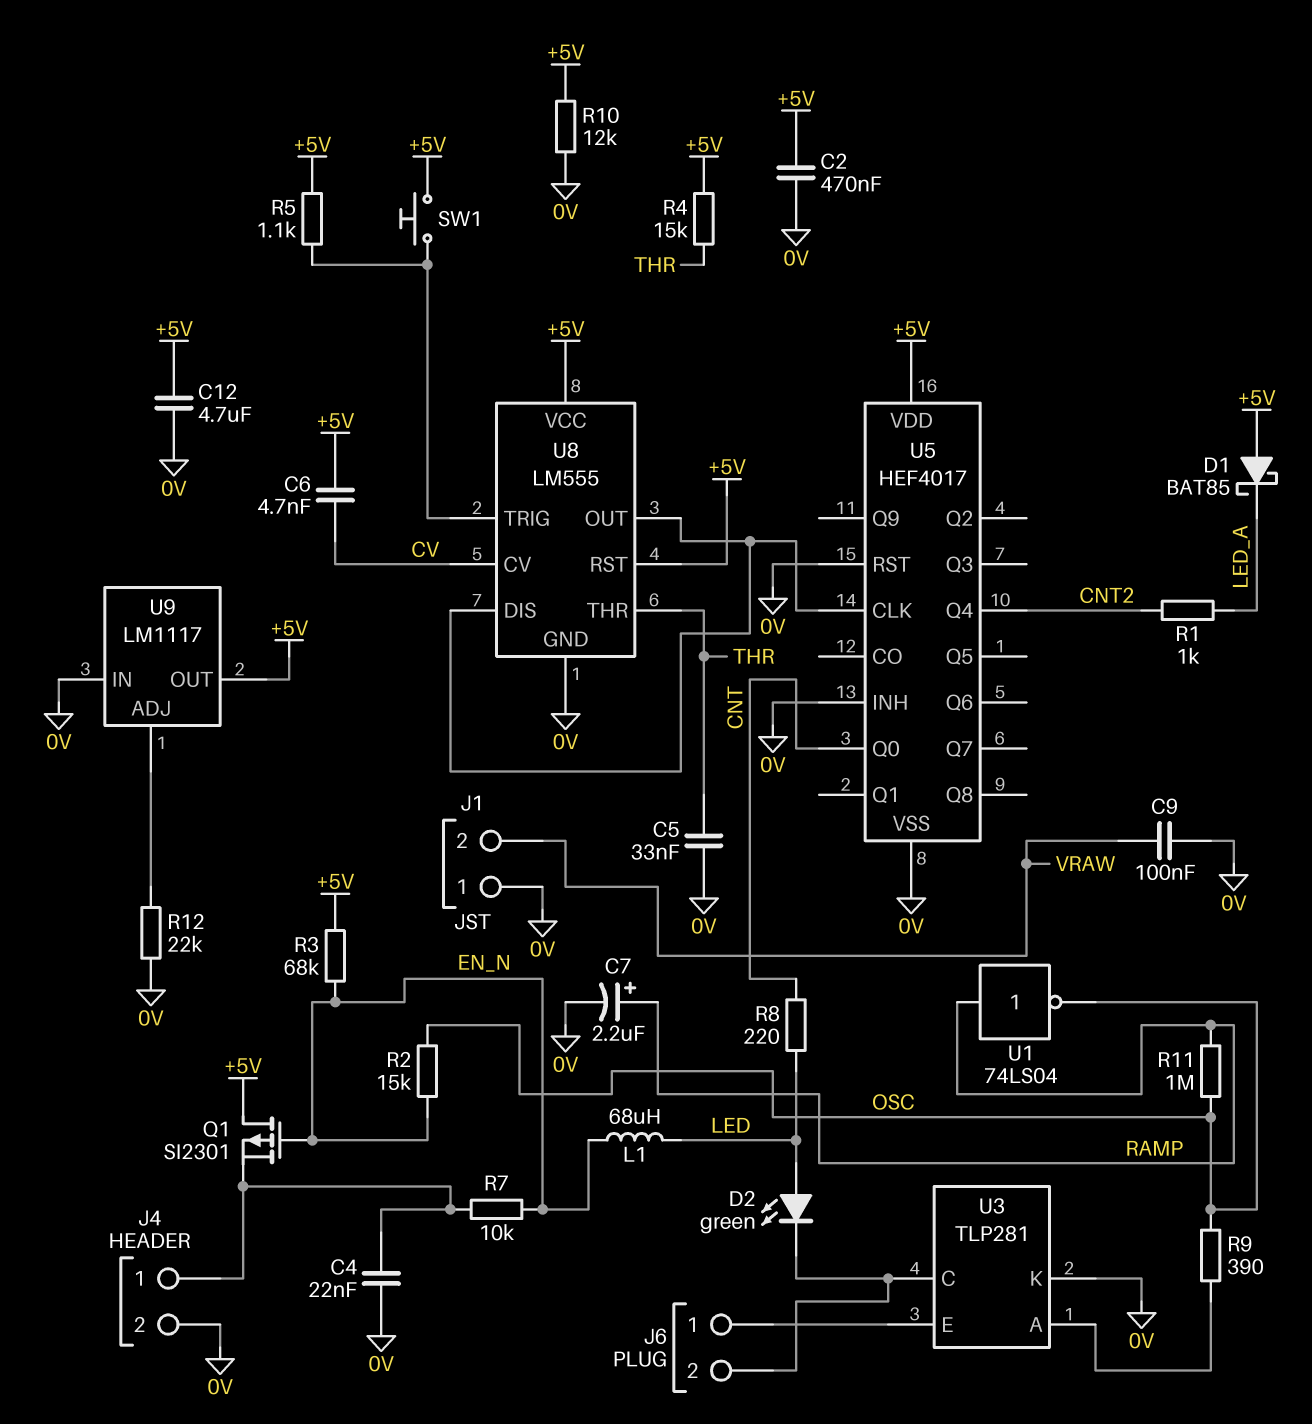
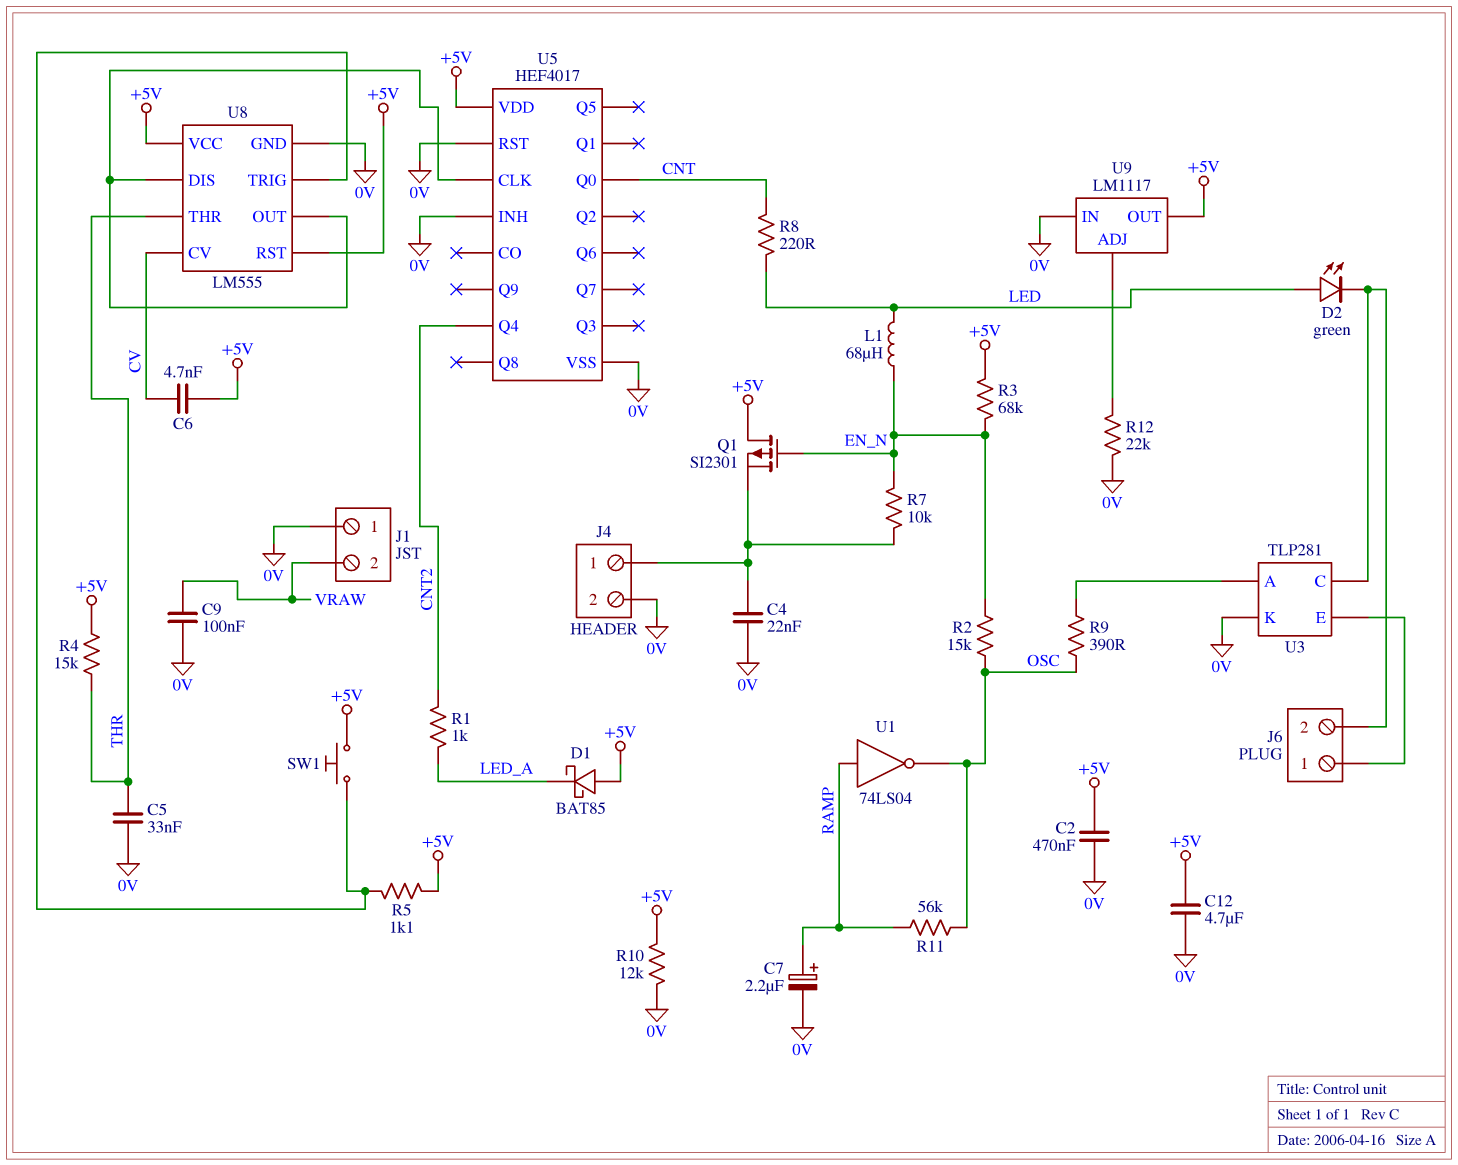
R11: 1M (OSC, RAMP) -> 56k (OSC, RAMP)

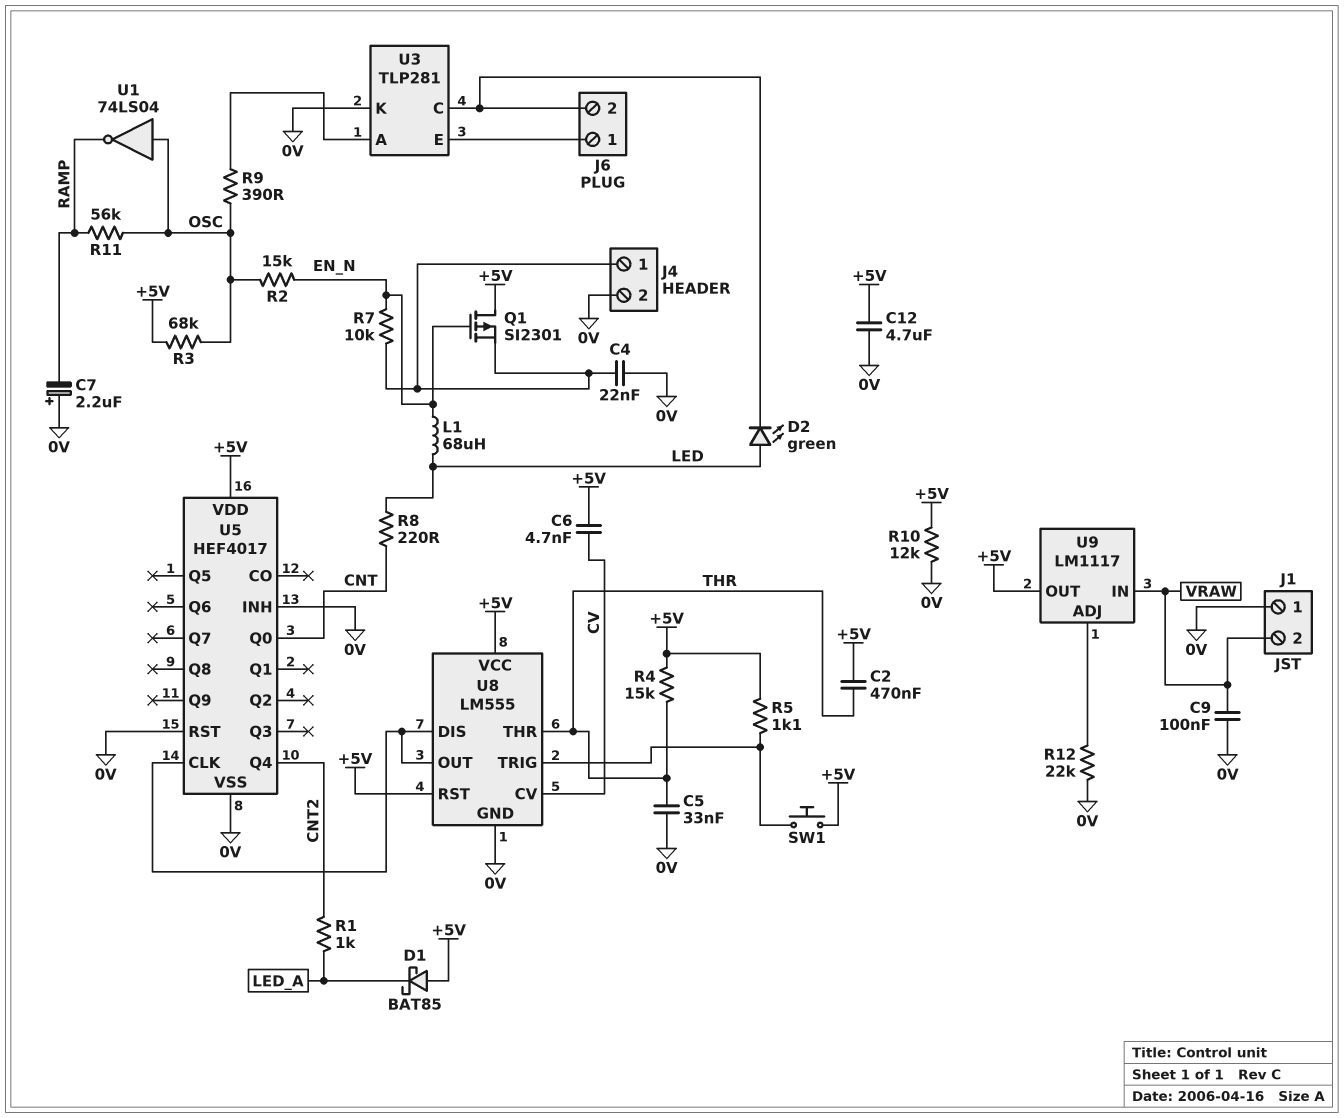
C2: 470nF (+5V, 0V) -> 470nF (+5V, THR)
C7: 2.2uF (plus RAMP, minus 0V) -> 2.2uF (plus 0V, minus RAMP)
R3: 68k (+5V, EN_N) -> 68k (+5V, OSC)
U1: NOT 74LS04 (in RAMP, out OSC) -> NOT 74LS04 (in OSC, out RAMP)
U9 pin IN: 0V -> VRAW

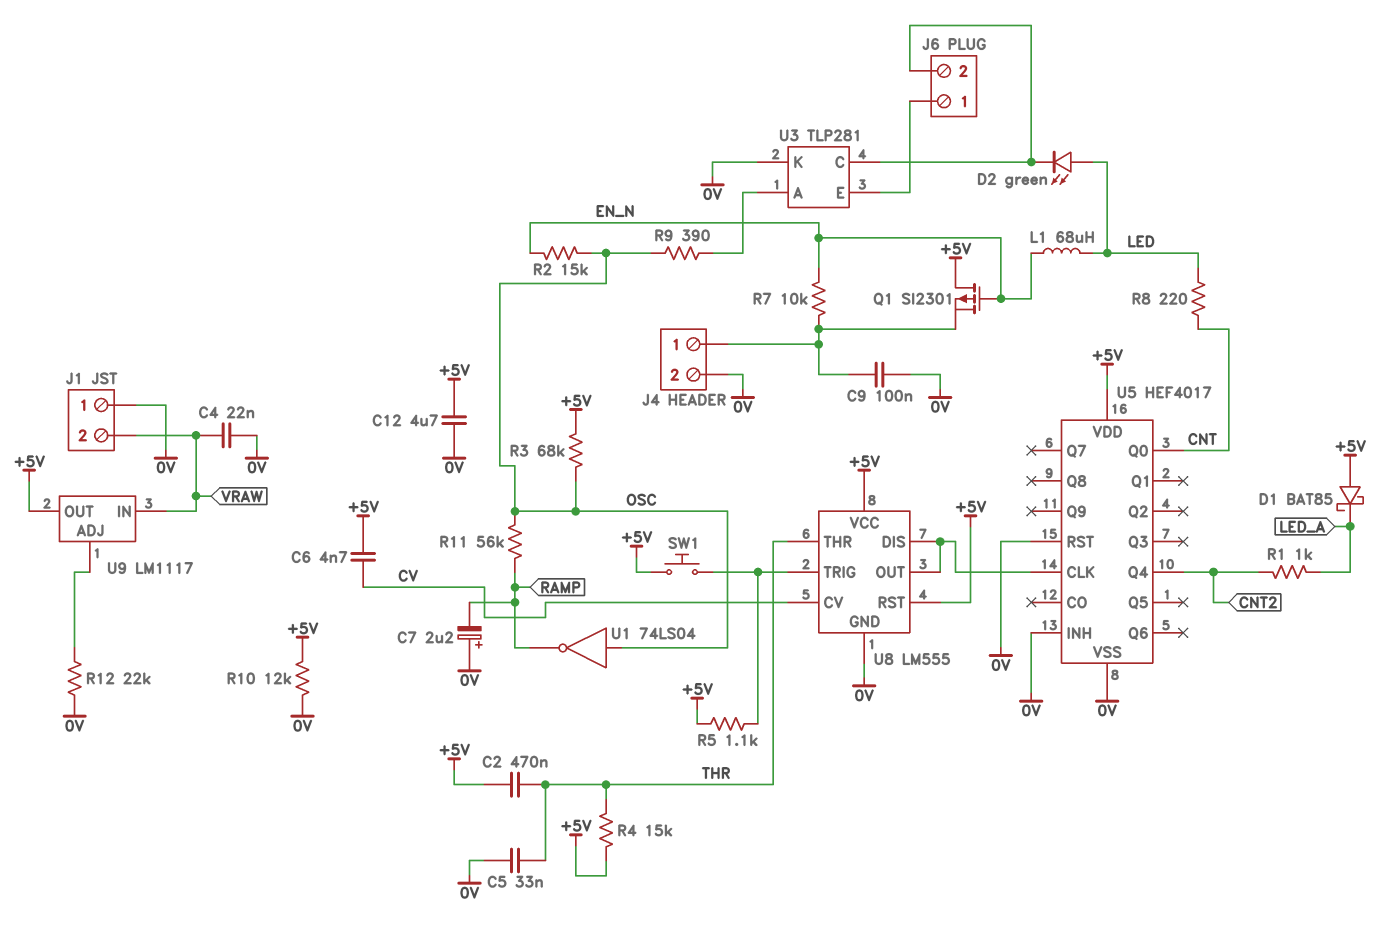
C4: 22nF (0V, J4/1) -> 22nF (0V, VRAW)
C9: 100nF (0V, VRAW) -> 100nF (0V, J4/1)

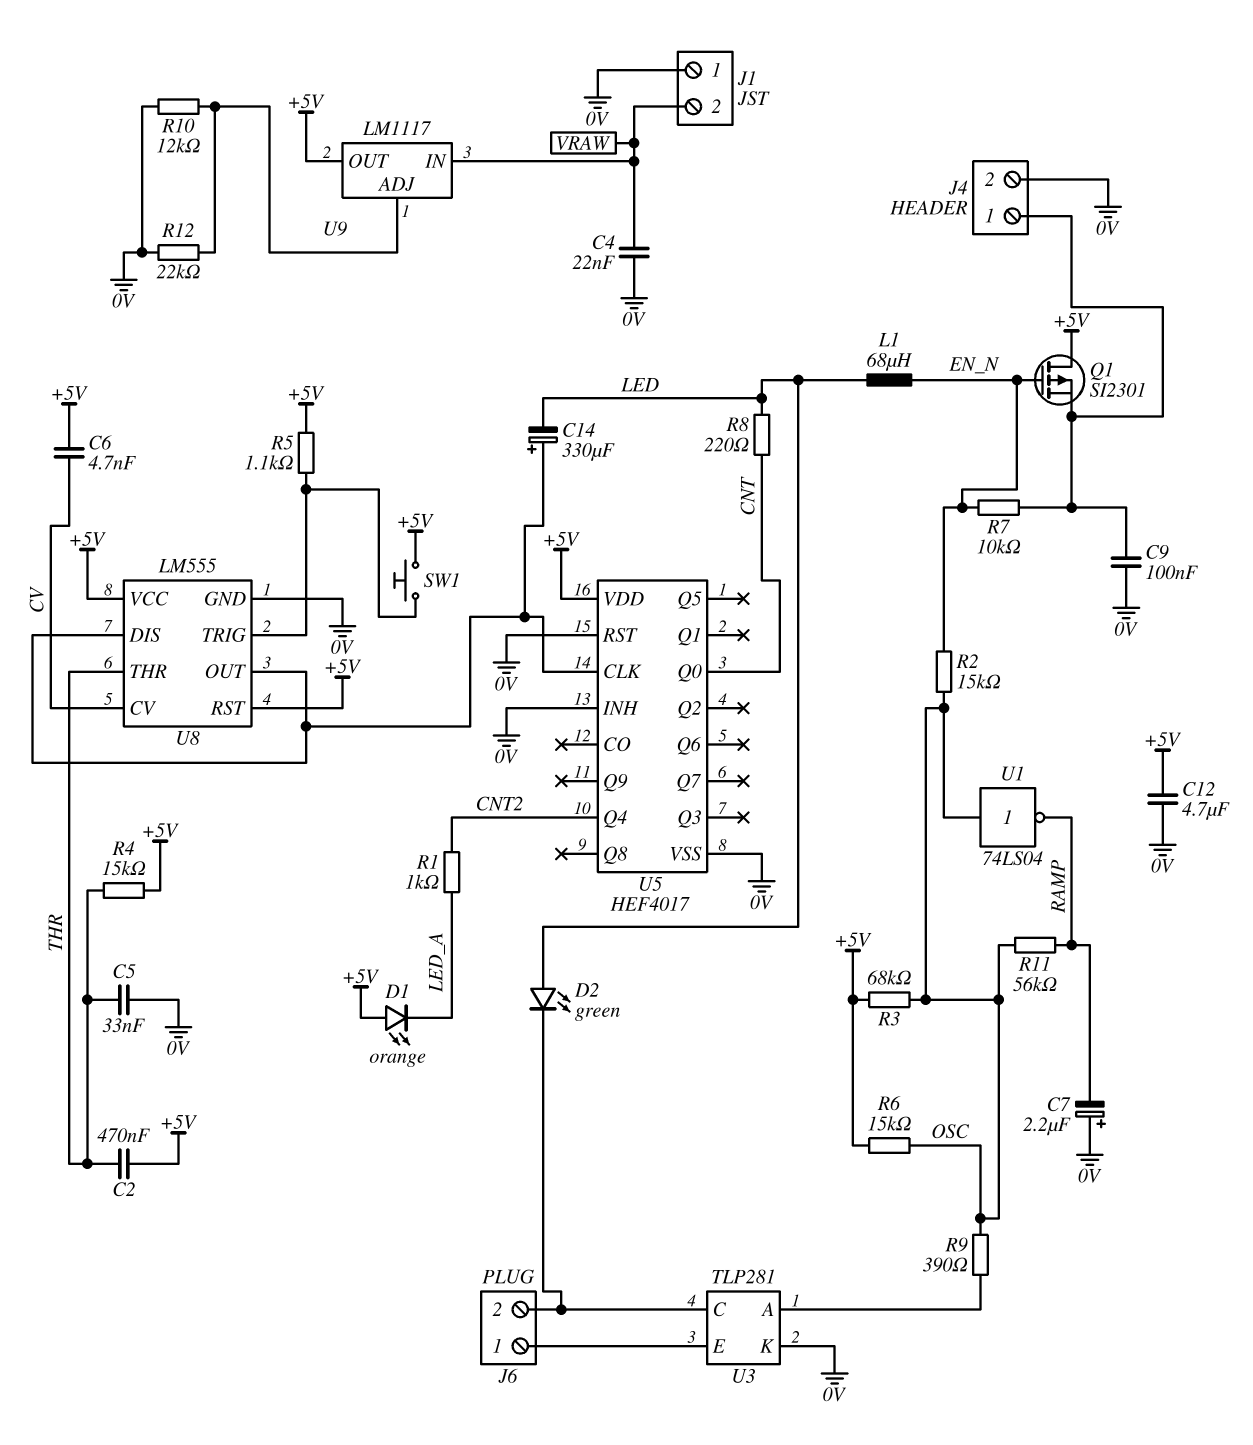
C14: none -> 330uF (plus U5/CLK, minus LED)
D1: schottky BAT85 (A +5V, K LED_A) -> LED orange (A +5V, K LED_A)
R6: none -> 15k (+5V, OSC)
R10: 12k (+5V, 0V) -> 12k (0V, U9/ADJ)

